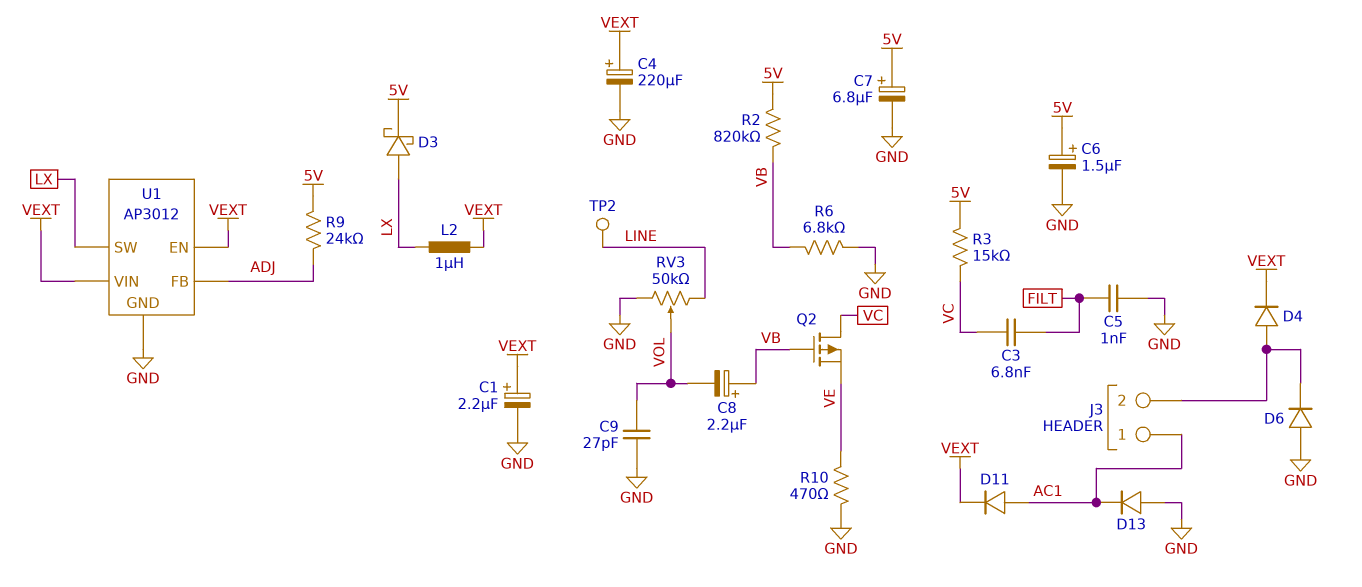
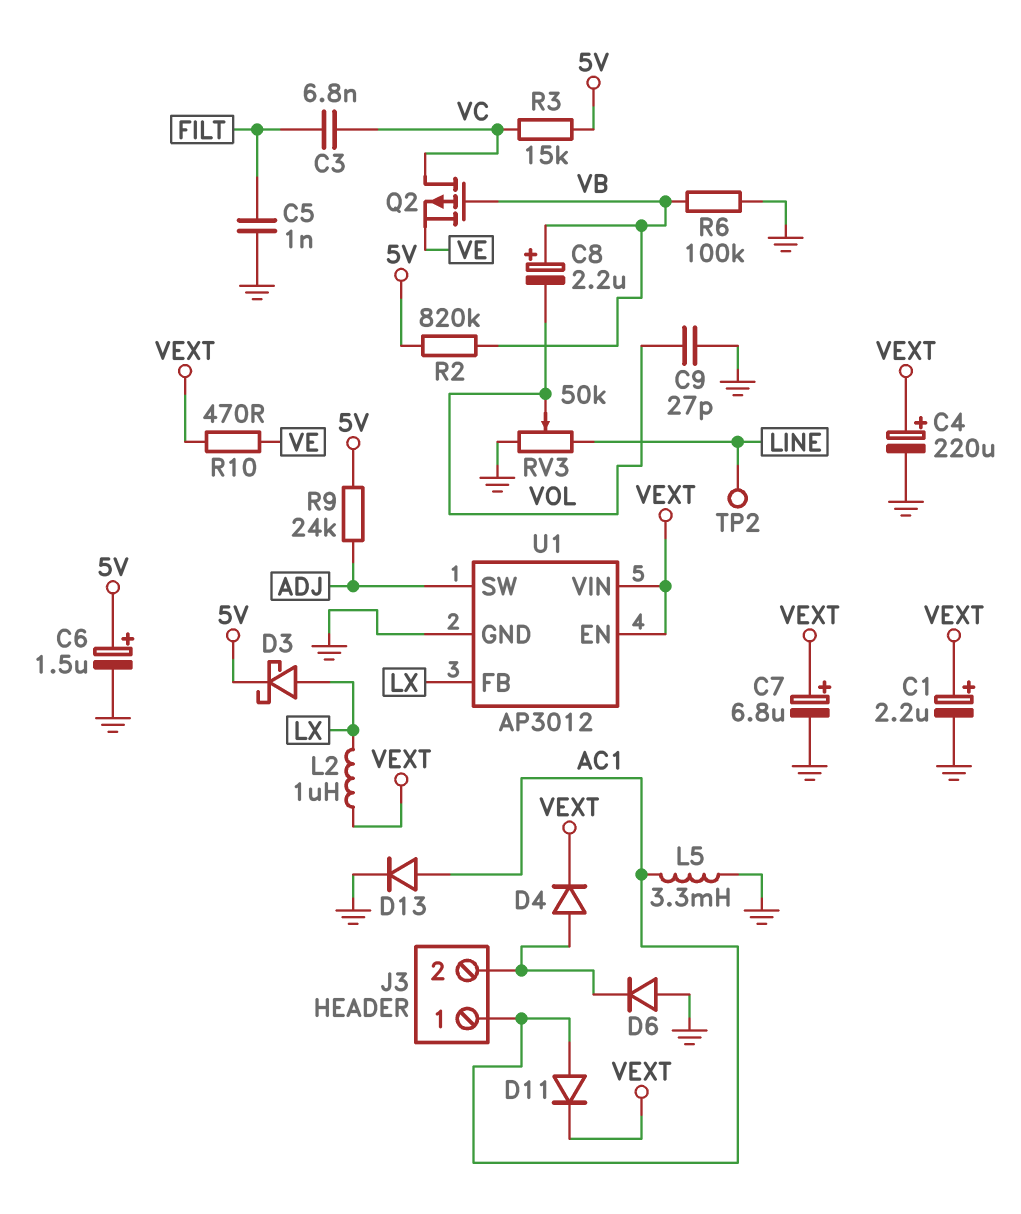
C7: 6.8uF (plus 5V, minus GND) -> 6.8uF (plus VEXT, minus GND)
D13: diode (A GND, K AC1) -> diode (A AC1, K GND)
L5: none -> 3.3mH (AC1, GND)
R6: 6.8k (GND, VB) -> 100k (GND, VB)
R10: 470 (GND, VE) -> 470 (VE, VEXT)
U1 pin FB: ADJ -> LX
U1 pin SW: LX -> ADJ

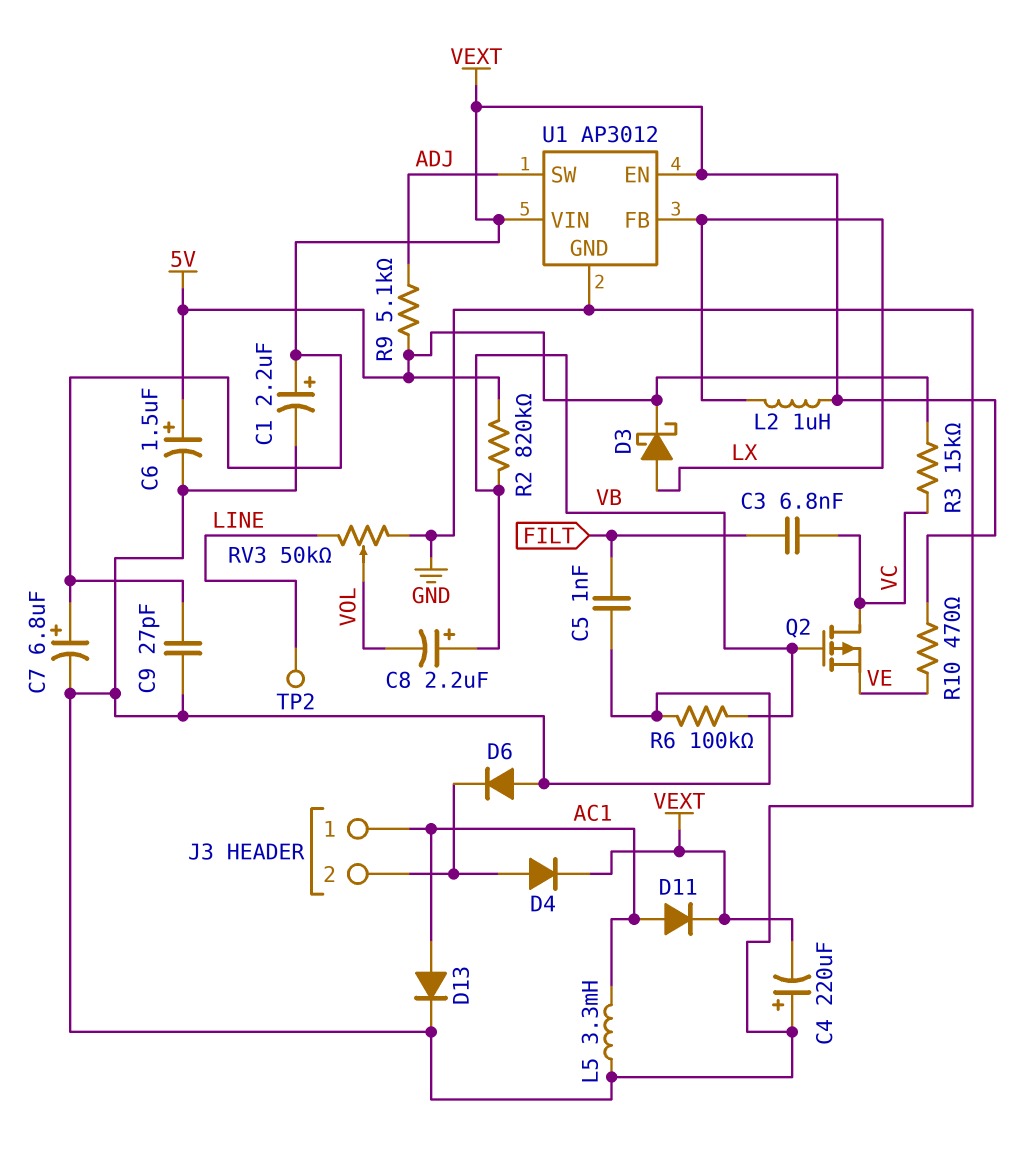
C4: 220uF (plus VEXT, minus GND) -> 220uF (plus GND, minus VEXT)
C9: 27pF (GND, VOL) -> 27pF (GND, VEXT)
R9: 24k (5V, ADJ) -> 5.1k (5V, ADJ)

